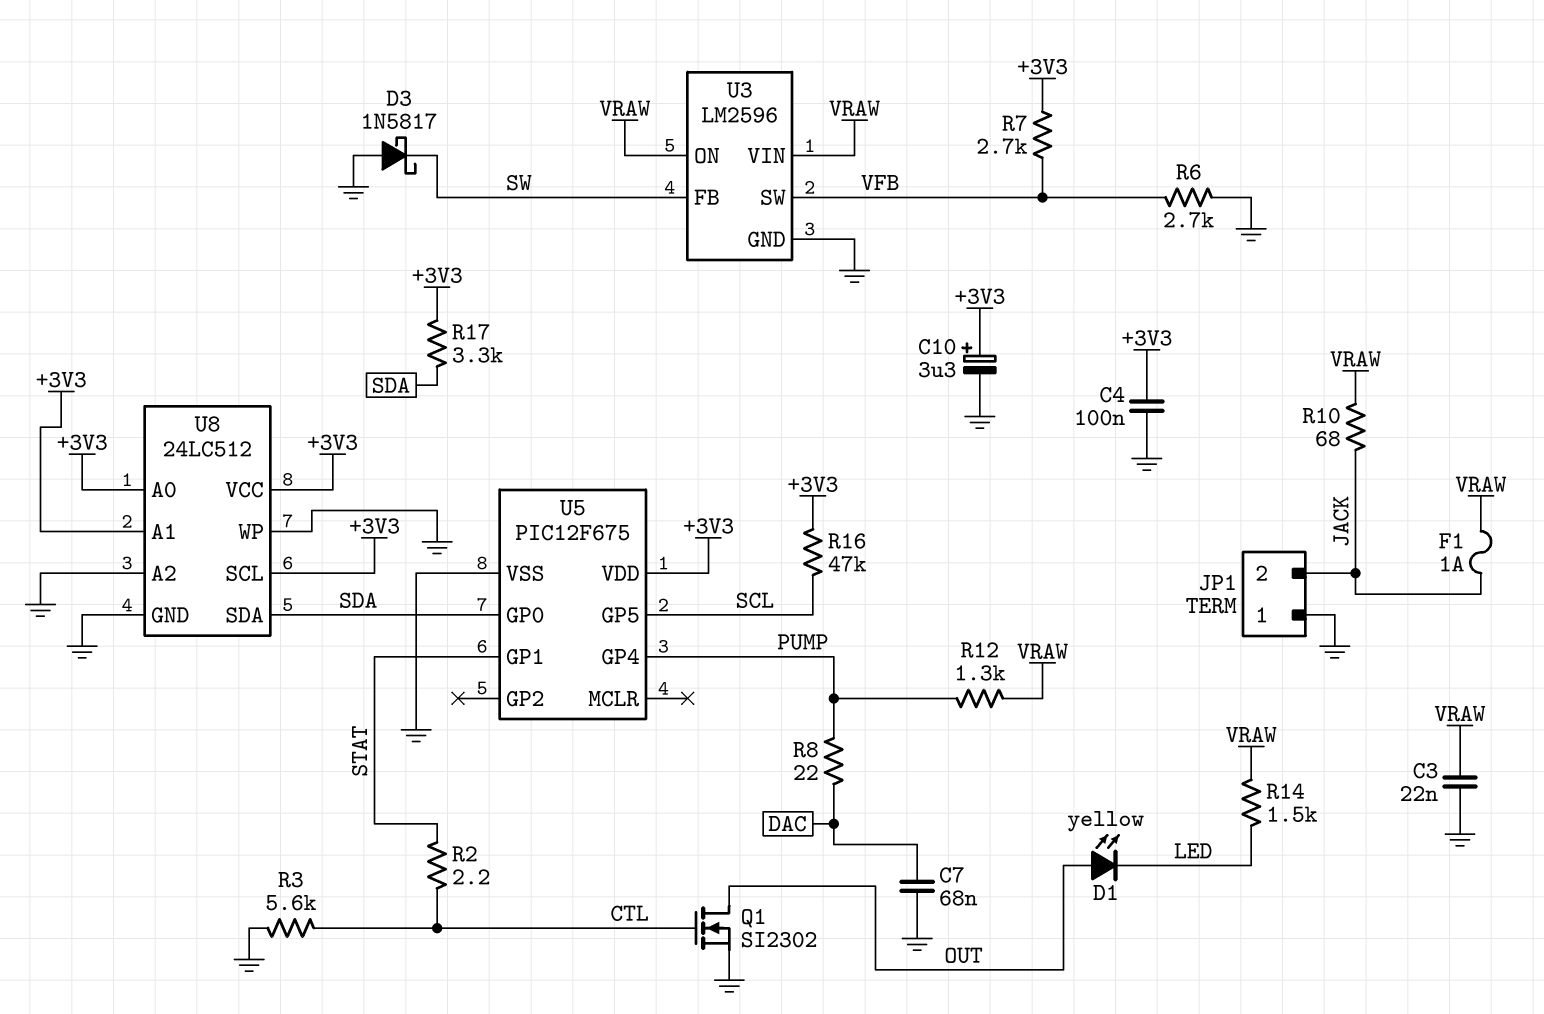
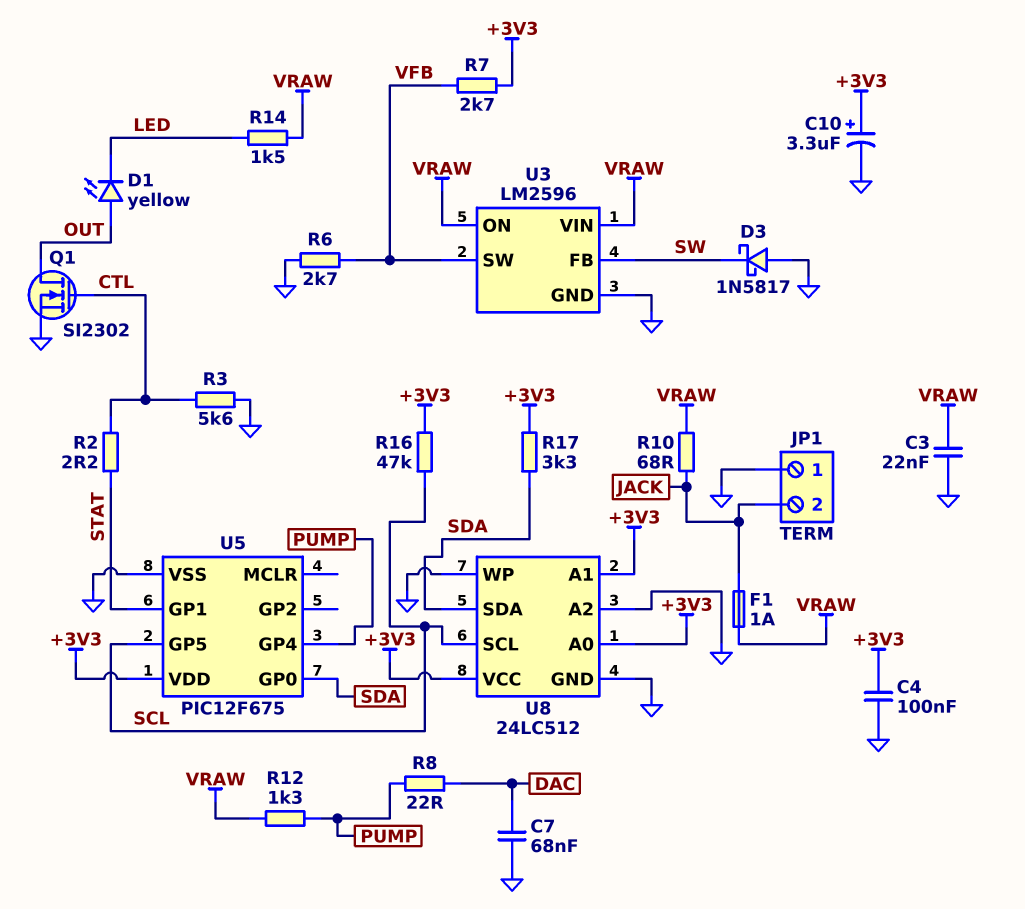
U8 pin SCL: +3V3 -> SCL

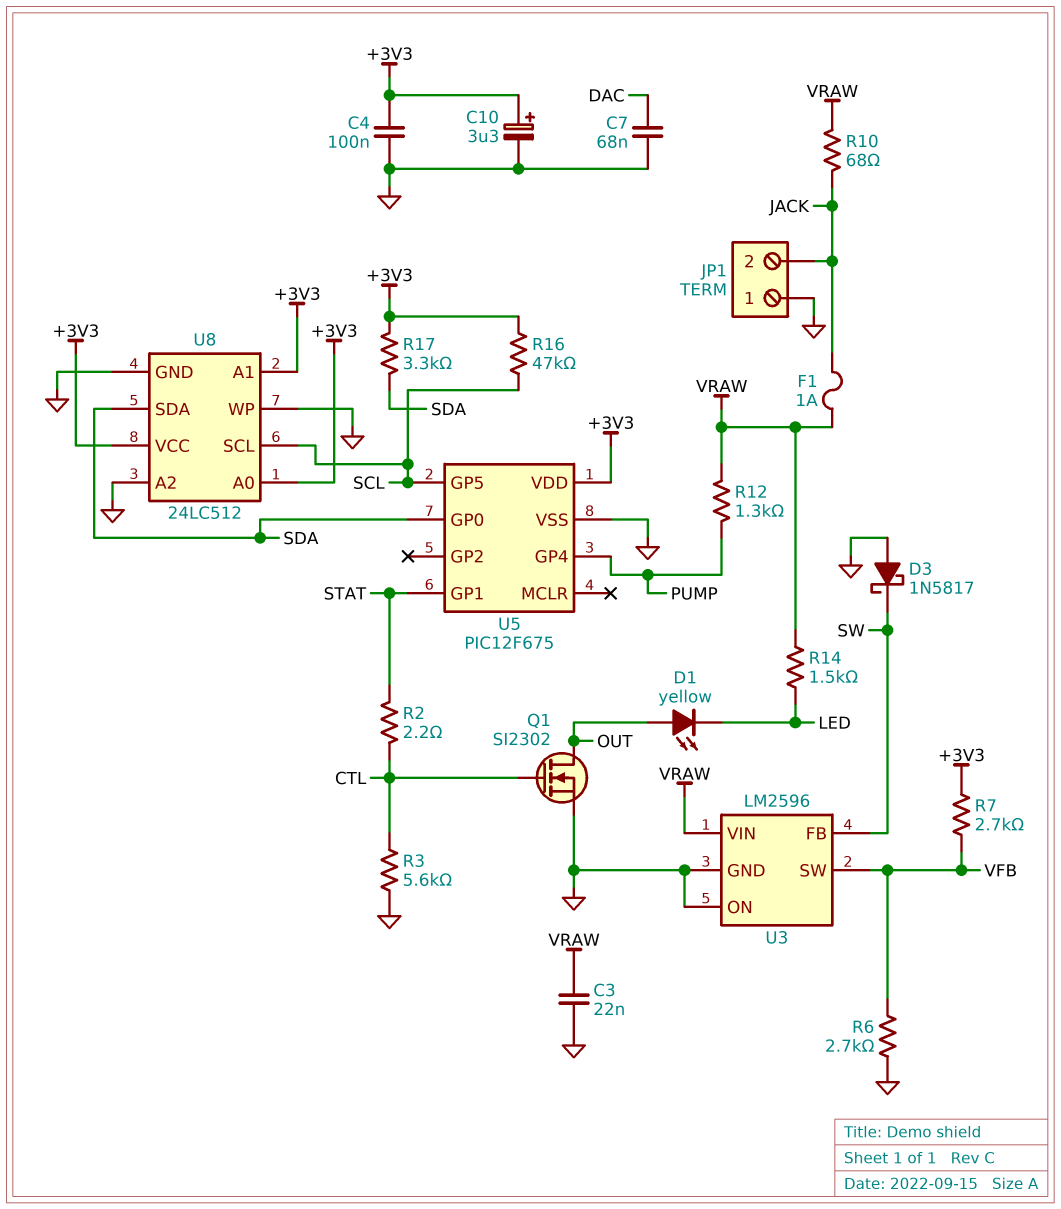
R8: 22 (DAC, PUMP) -> none
U3 pin ON: VRAW -> GND

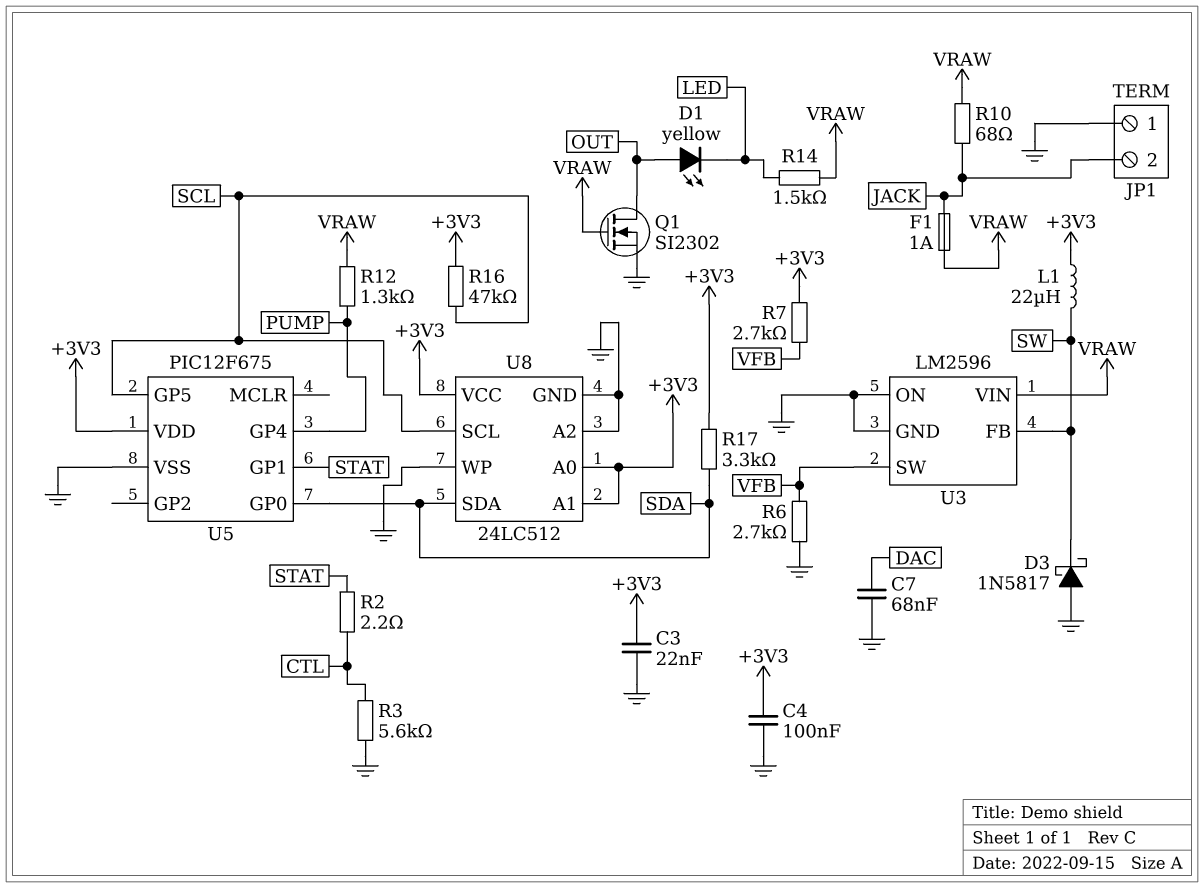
C3: 22nF (GND, VRAW) -> 22nF (+3V3, GND)
C10: 3.3uF (plus +3V3, minus GND) -> none
L1: none -> 22uH (+3V3, SW)
Q1: NMOS SI2302 (G CTL, D OUT, S GND) -> NMOS SI2302 (G VRAW, D OUT, S GND)

